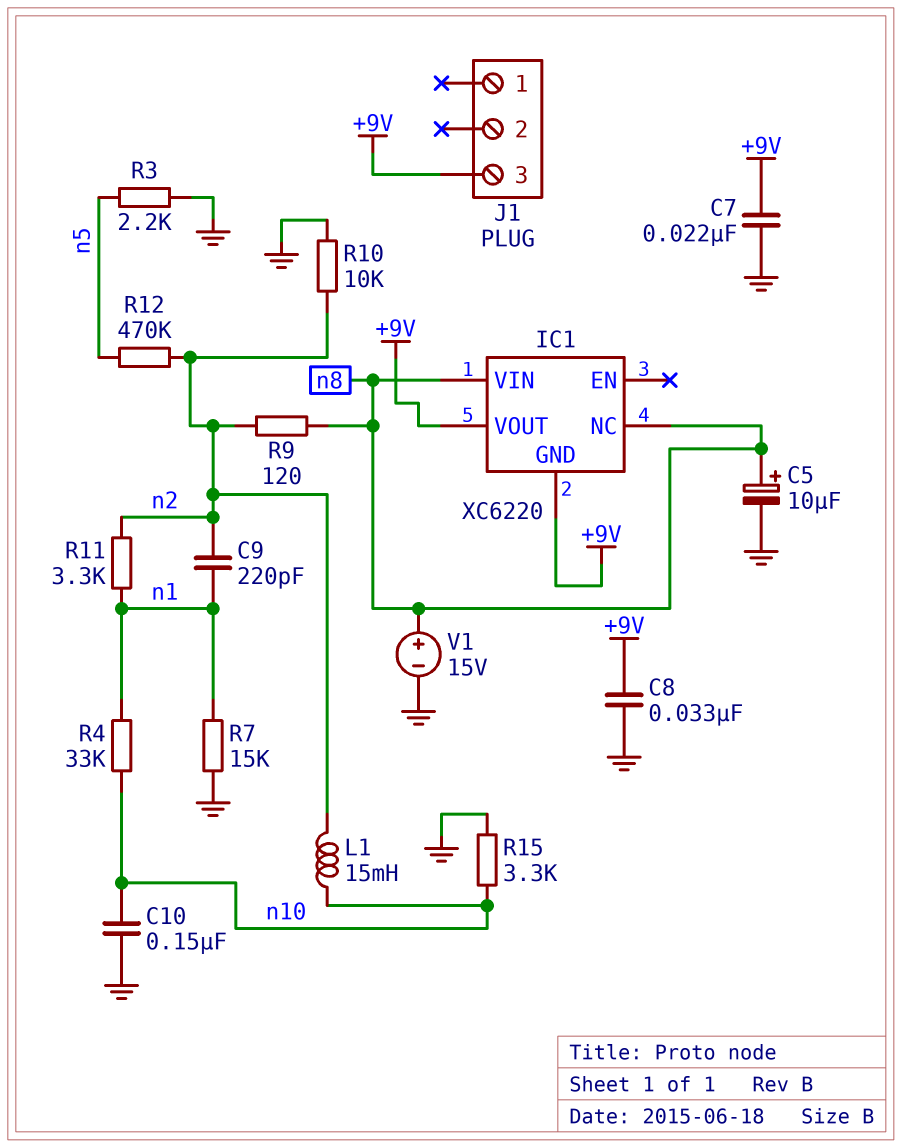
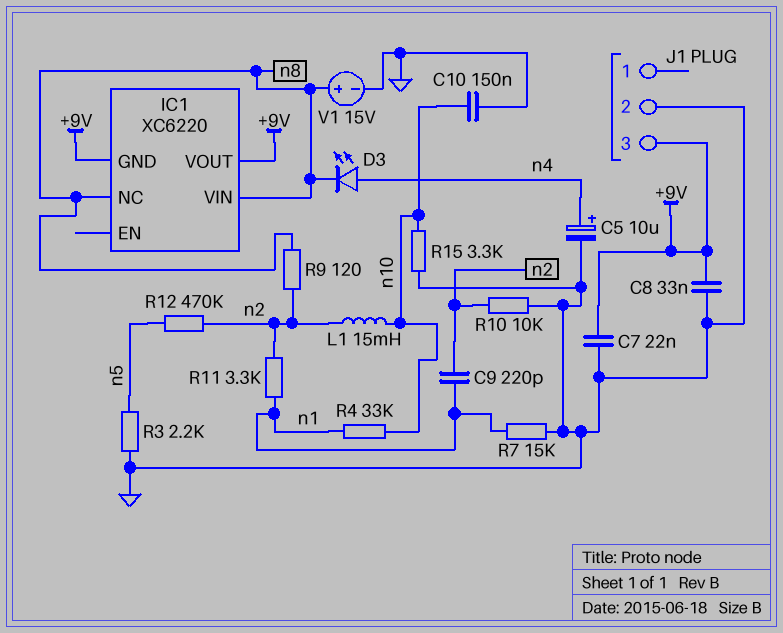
C5: 10uF (plus n8, minus GND) -> 10uF (plus n4, minus GND)
D3: none -> LED (A n4, K n8)
J1 pin 2: none -> GND

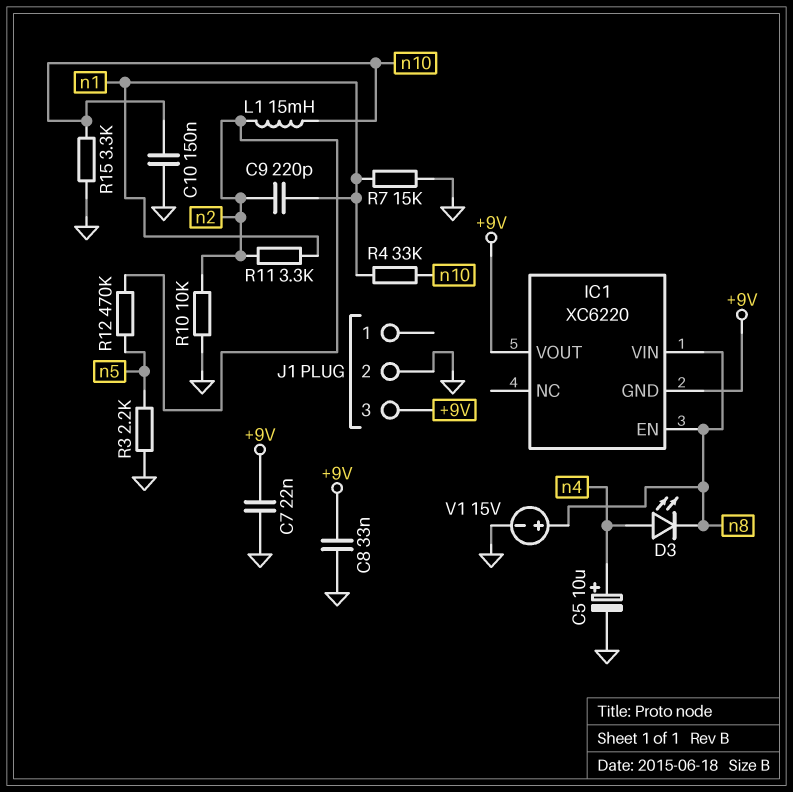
IC1 pin EN: none -> n8
IC1 pin NC: n8 -> none
R9: 120 (n2, n8) -> none

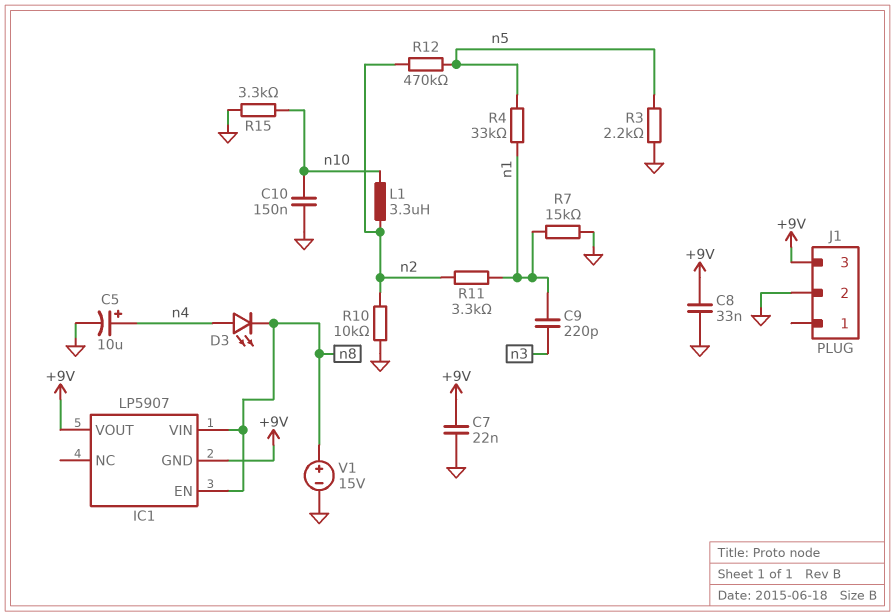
C9: 220pF (n1, n2) -> 220pF (n1, n3)
IC1: XC6220 -> LP5907
L1: 15mH (n2, n10) -> 3.3uH (n2, n10)
R4: 33k (n1, n10) -> 33k (n1, n5)

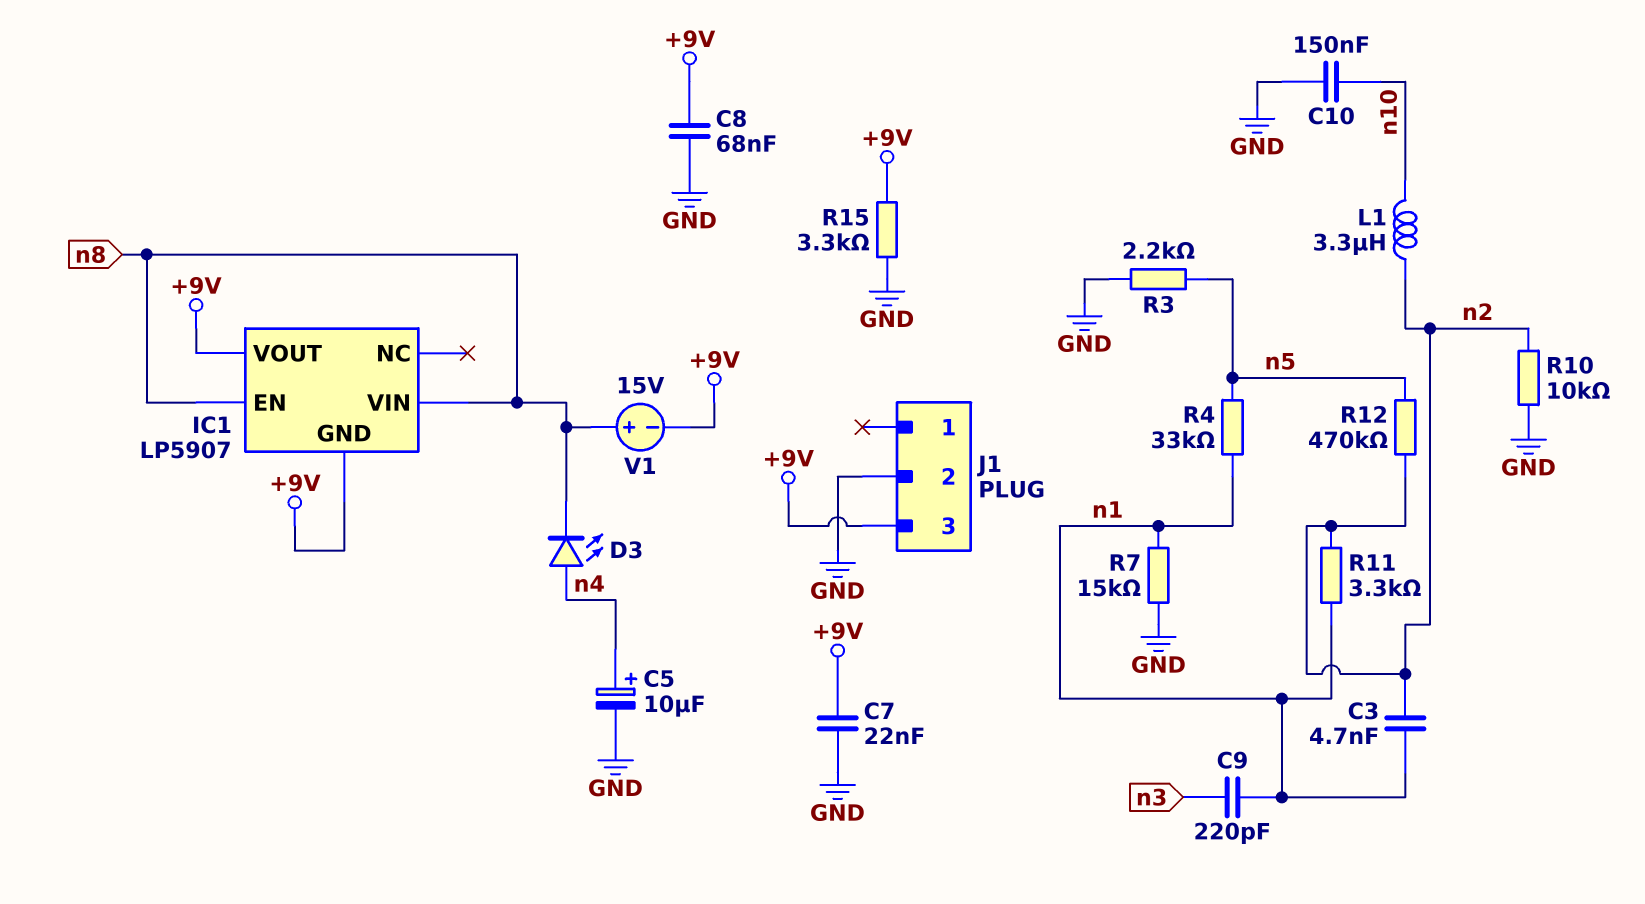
C3: none -> 4.7nF (n1, n2)
C8: 33nF (+9V, GND) -> 68nF (+9V, GND)
R15: 3.3k (GND, n10) -> 3.3k (+9V, GND)
V1: 15V (plus n8, minus GND) -> 15V (plus n8, minus +9V)

